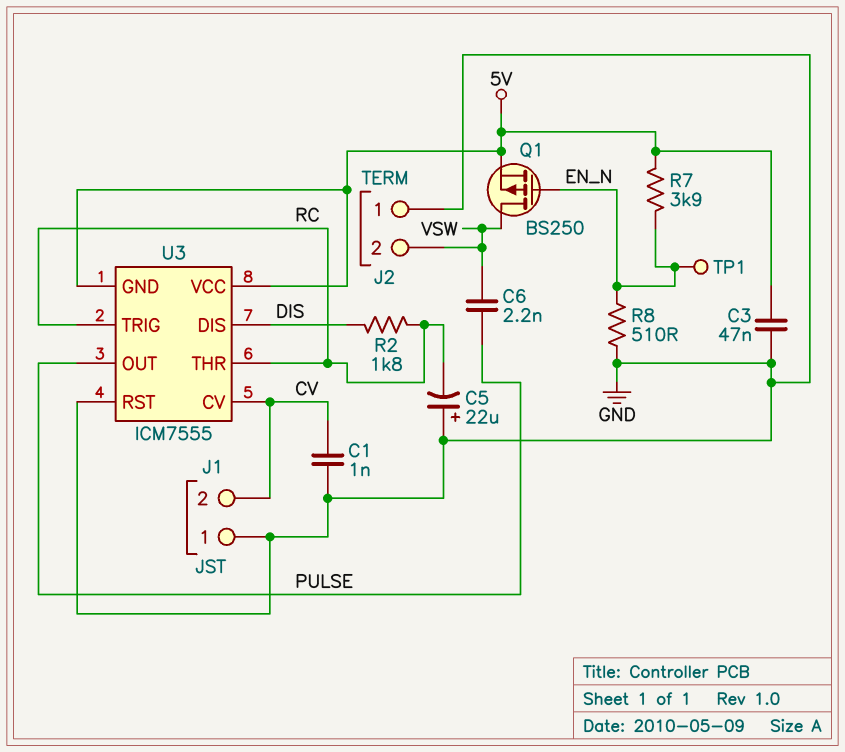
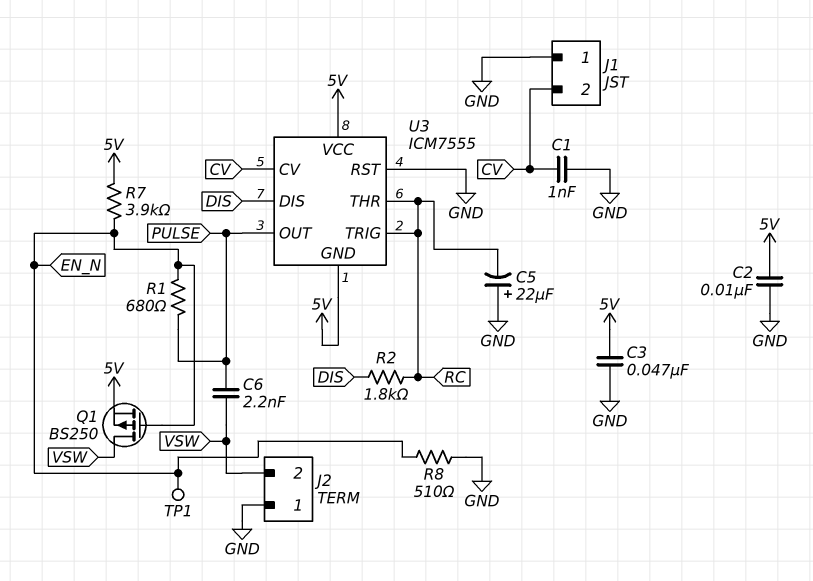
C2: none -> 10nF (5V, GND)
R1: none -> 680 (EN_N, PULSE)

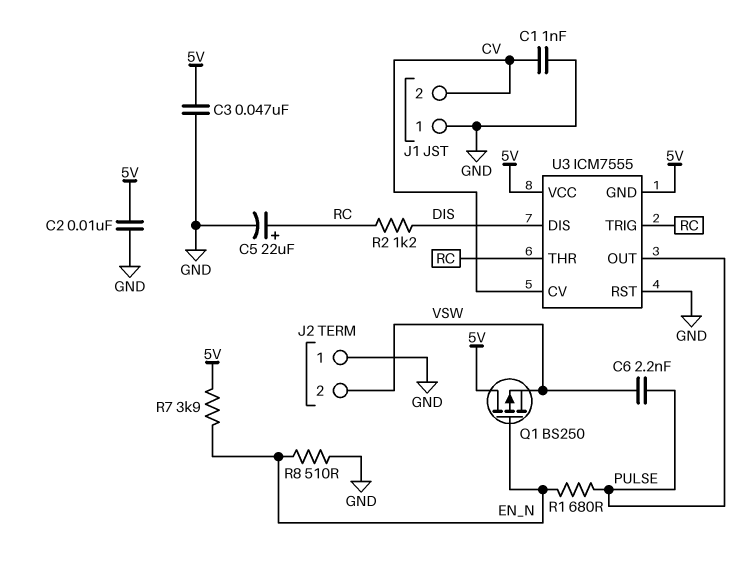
C5: 22uF (plus GND, minus RC) -> 22uF (plus RC, minus GND)
Q1: PMOS BS250 (G EN_N, D VSW, S 5V) -> PMOS BS250 (G EN_N, D 5V, S VSW)
R2: 1.8k (DIS, RC) -> 1.2k (DIS, RC)
TP1: test point (EN_N) -> none

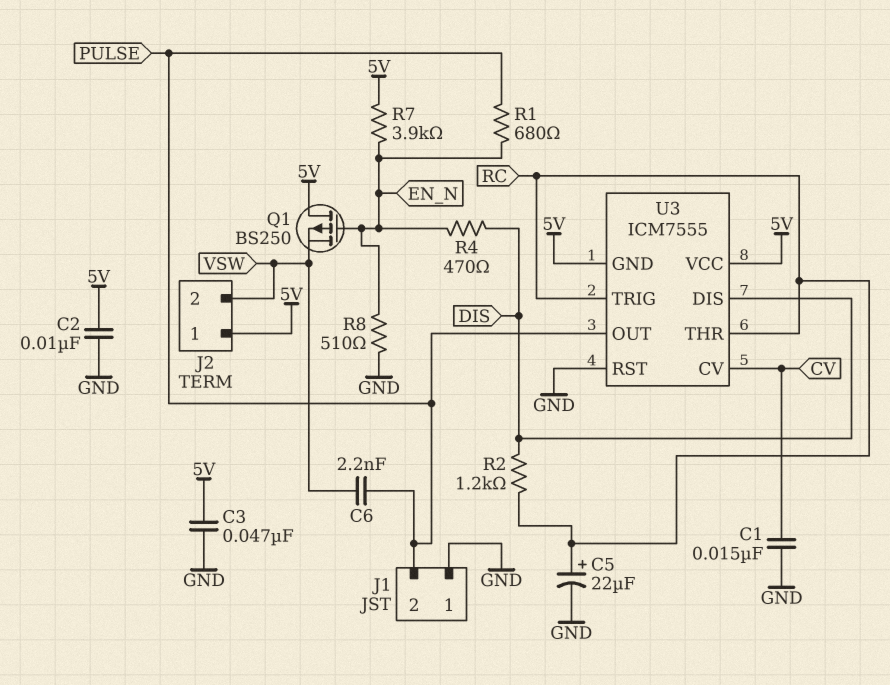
C1: 1nF (CV, GND) -> 15nF (CV, GND)
J1 pin 2: CV -> PULSE
J2 pin 1: GND -> 5V
R4: none -> 470 (DIS, EN_N)

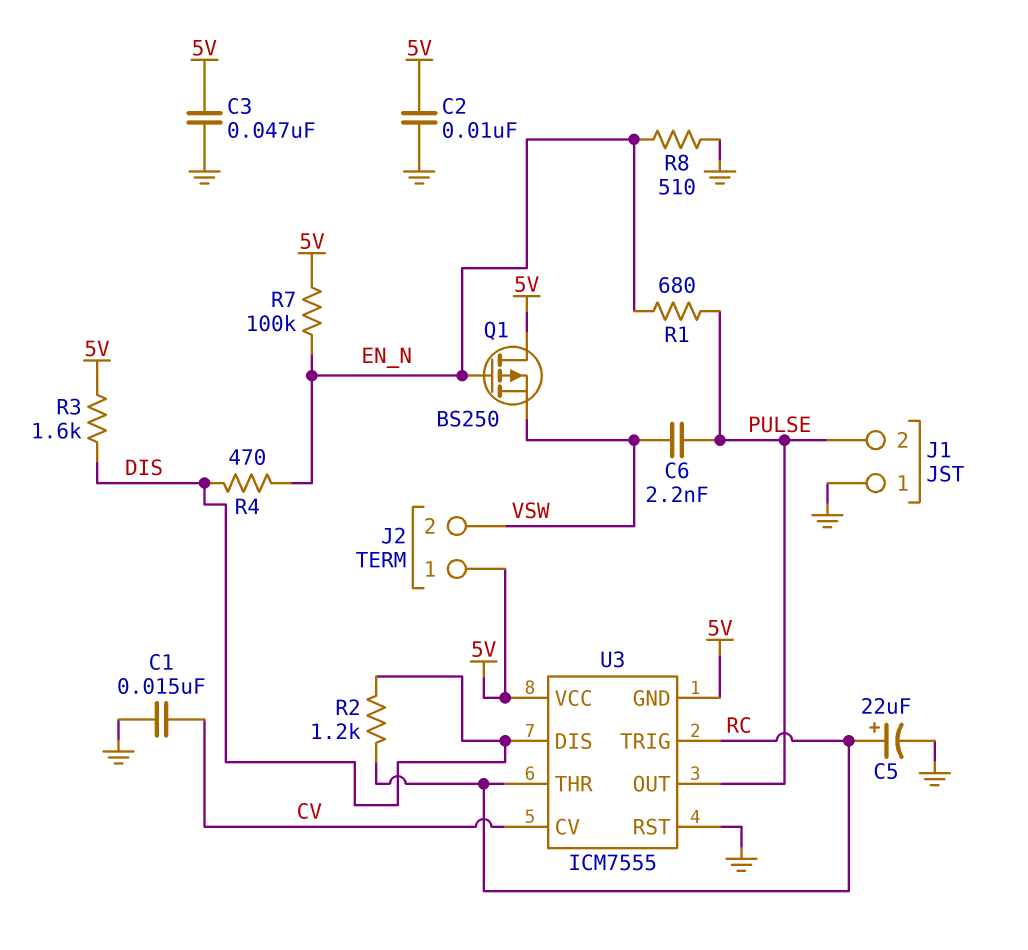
R3: none -> 1.6k (5V, DIS)
R7: 3.9k (5V, EN_N) -> 100k (5V, EN_N)

